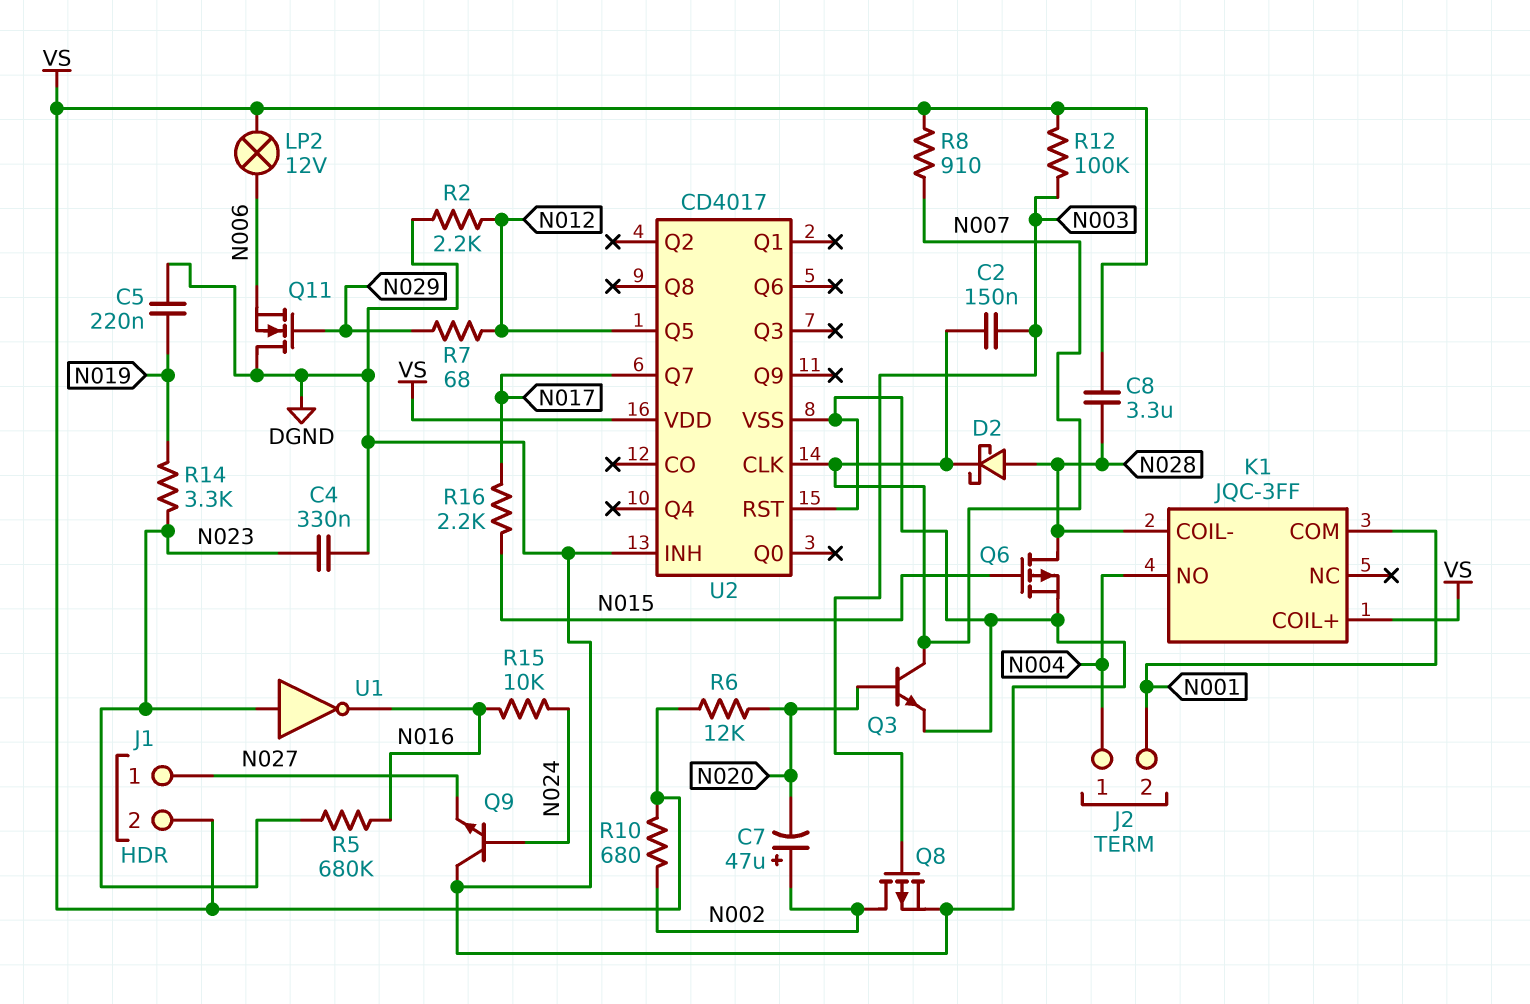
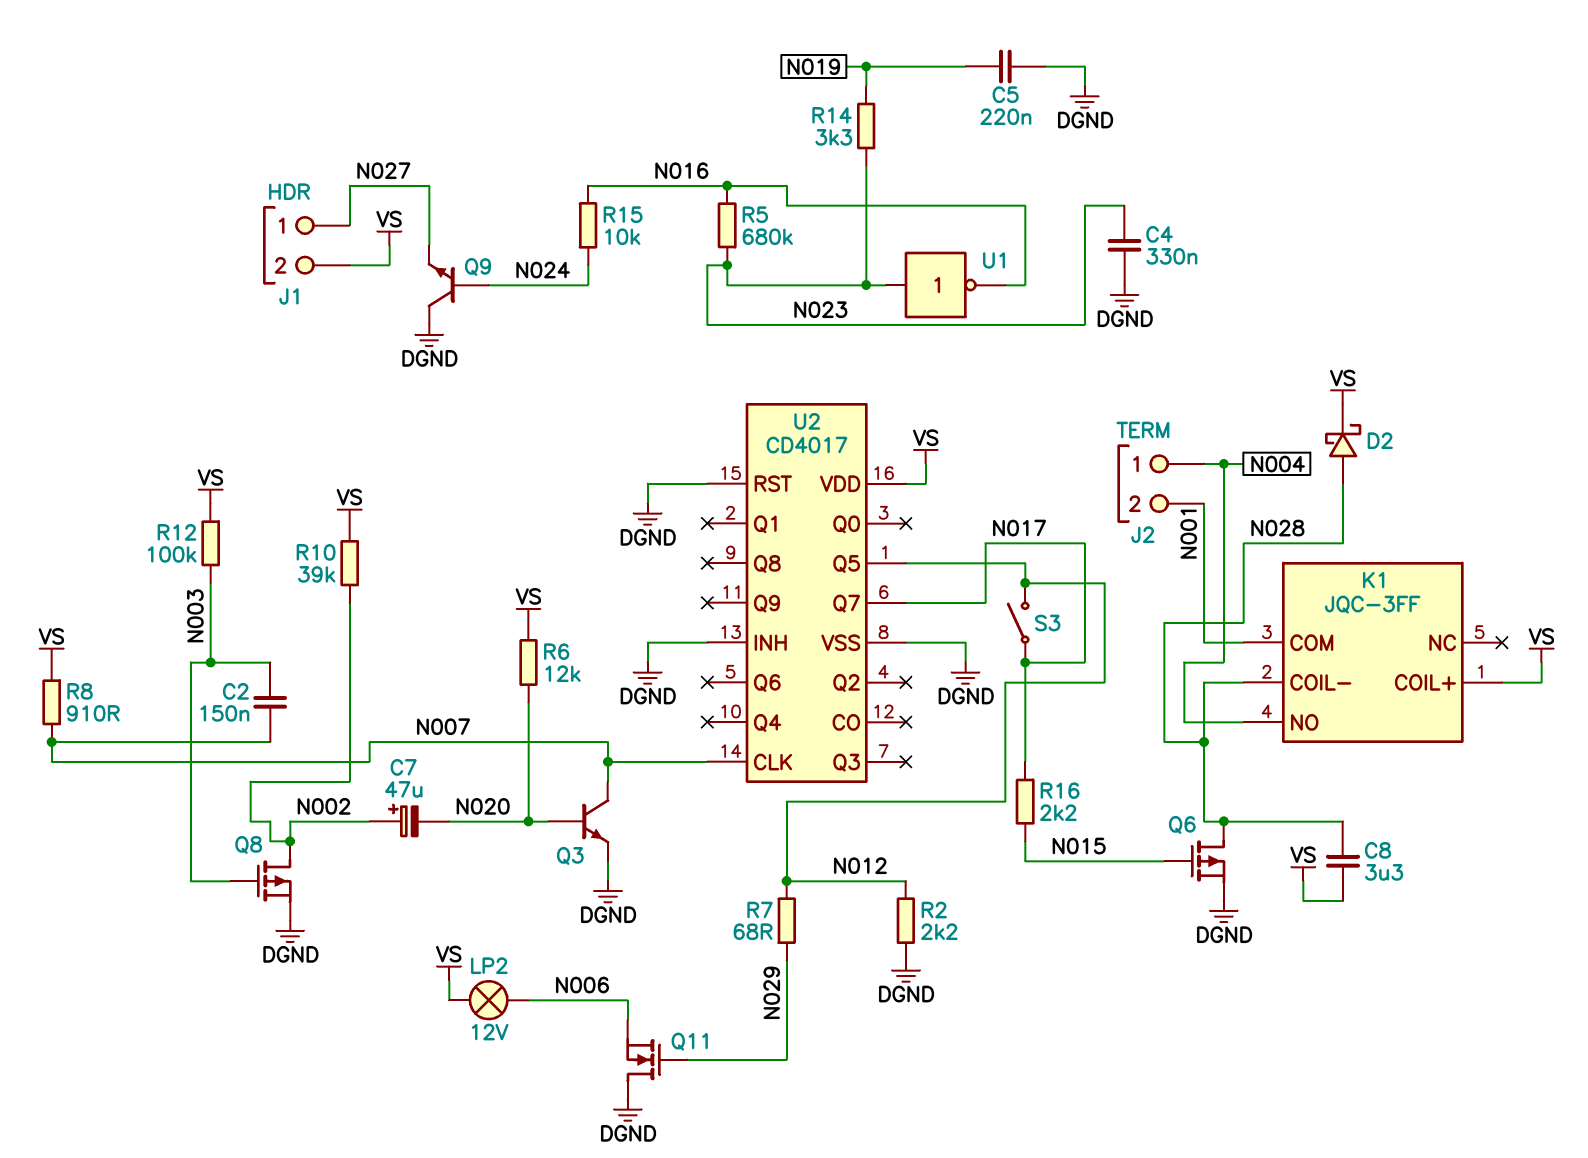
D2: schottky (A N028, K N007) -> schottky (A N028, K VS)
R10: 680 (N002, VS) -> 39k (N002, VS)
S3: none -> switch (N012, N017)

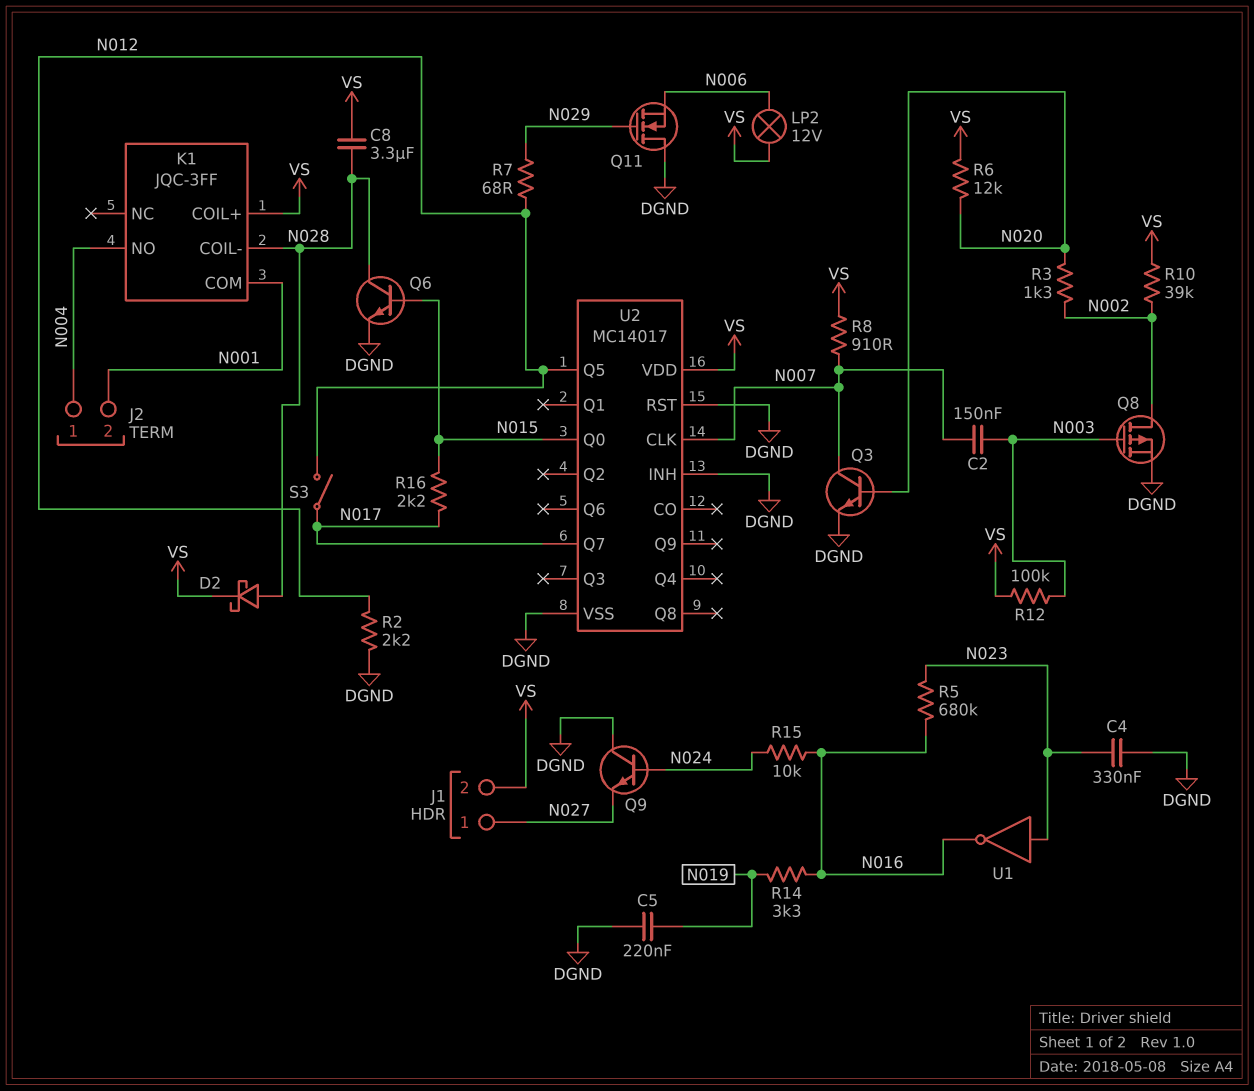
C7: 47uF (plus N002, minus N020) -> none
Q6: PMOS (G N015, D N028, S DGND) -> NPN (B N015, C N028, E DGND)
R3: none -> 1.3k (N002, N020)
R14: 3.3k (N019, N023) -> 3.3k (N016, N019)
U2: CD4017 -> MC14017
U2 pin Q0: none -> N015

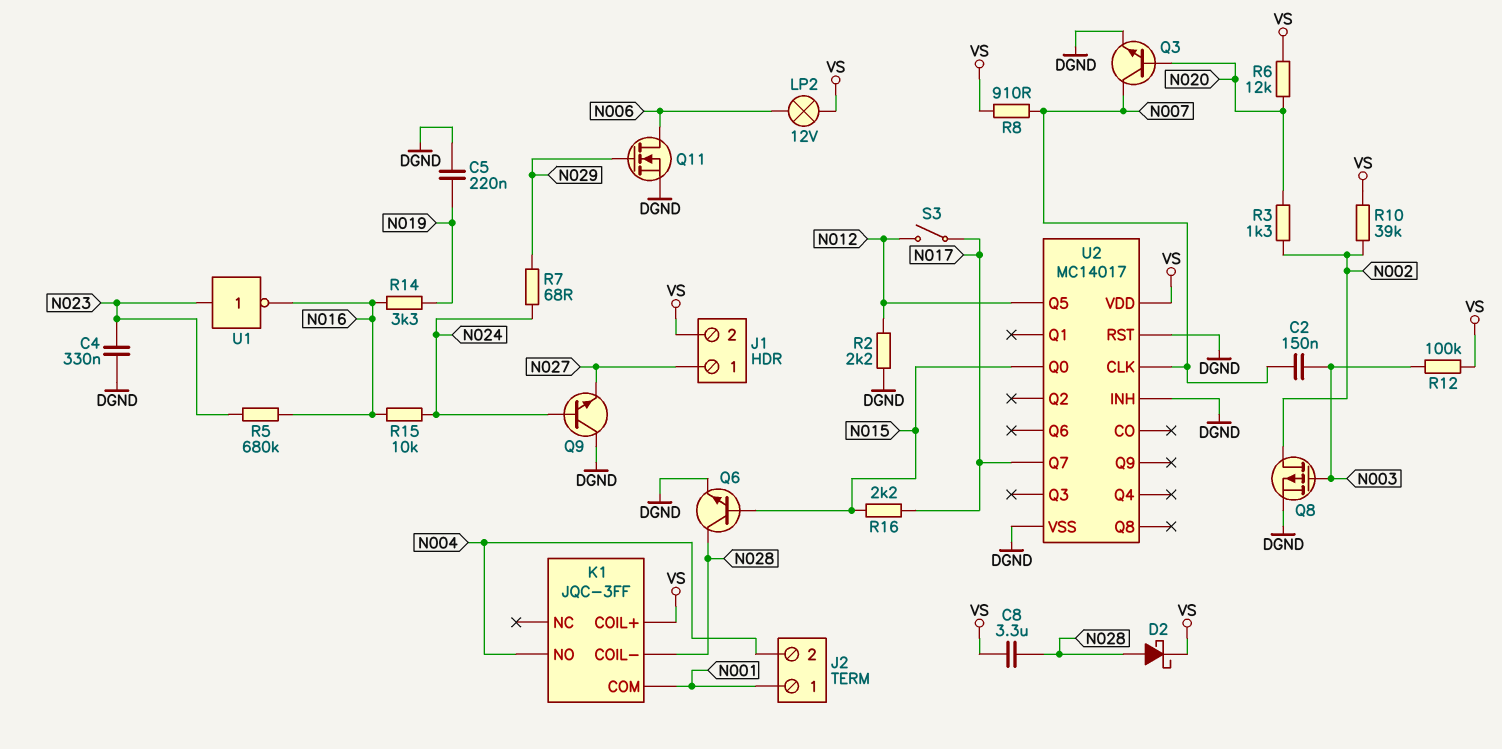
J2 pin 1: N004 -> N001
J2 pin 2: N001 -> N004
Q11: NMOS (G N029, D DGND, S N006) -> NMOS (G N029, D N006, S DGND)
R7: 68 (N012, N029) -> 68 (N024, N029)

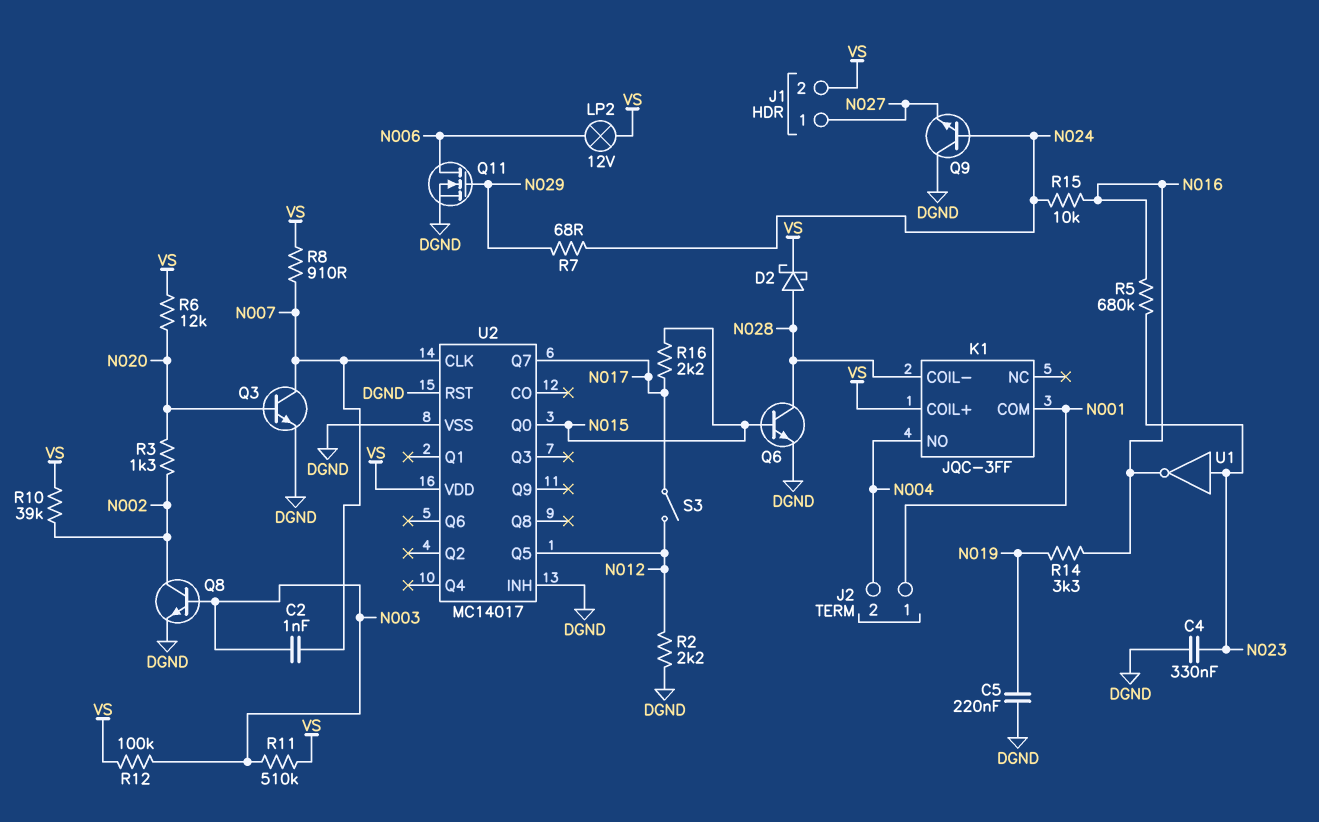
C2: 150nF (N003, N007) -> 1nF (N003, N007)
C8: 3.3uF (N028, VS) -> none
Q8: PMOS (G N003, D N002, S DGND) -> NPN (B N003, C N002, E DGND)
R11: none -> 510k (N003, VS)

